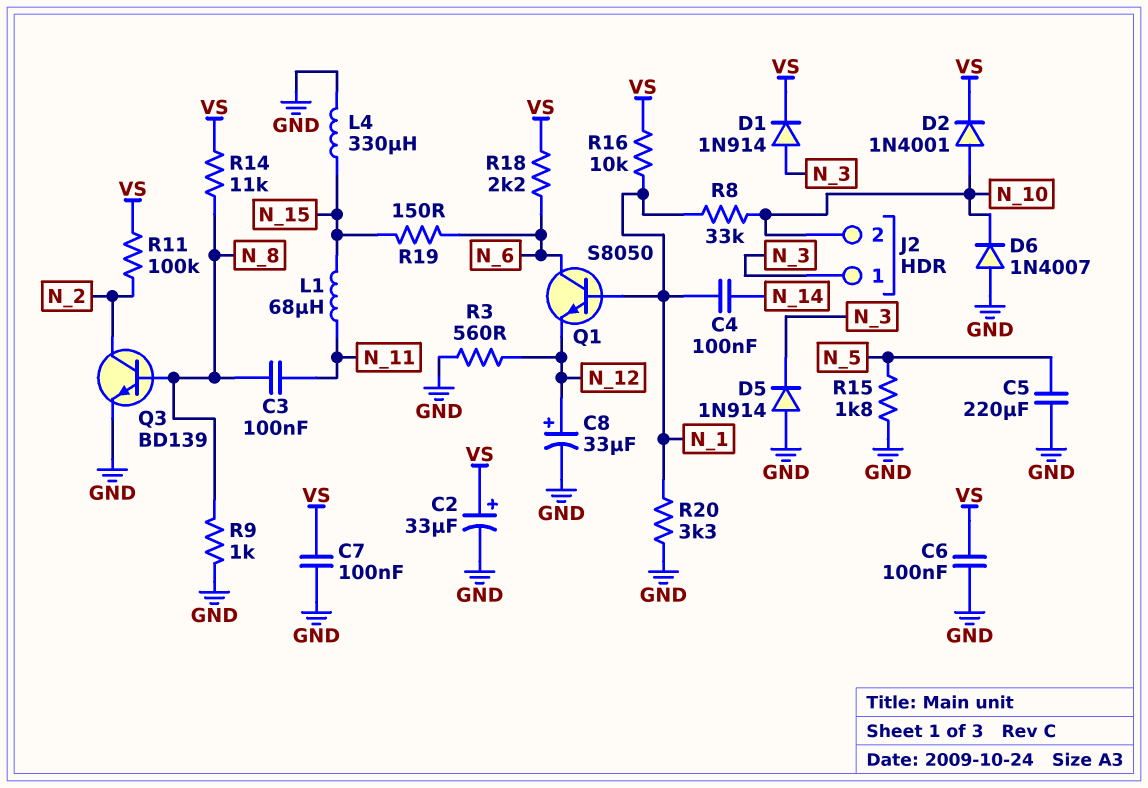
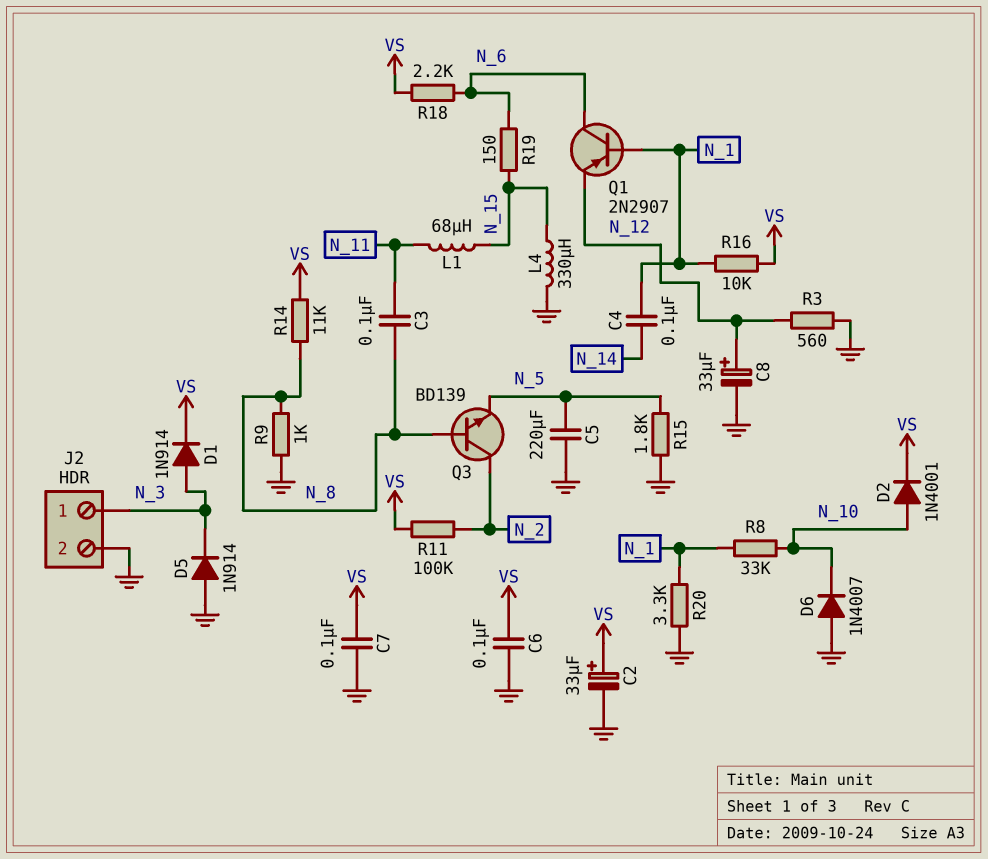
J2 pin 2: N_10 -> GND
Q1: NPN S8050 (B N_1, C N_6, E N_12) -> PNP 2N2907 (B N_1, C N_6, E N_12)
Q3: NPN BD139 (B N_8, C N_2, E GND) -> NPN BD139 (B N_8, C N_2, E N_5)

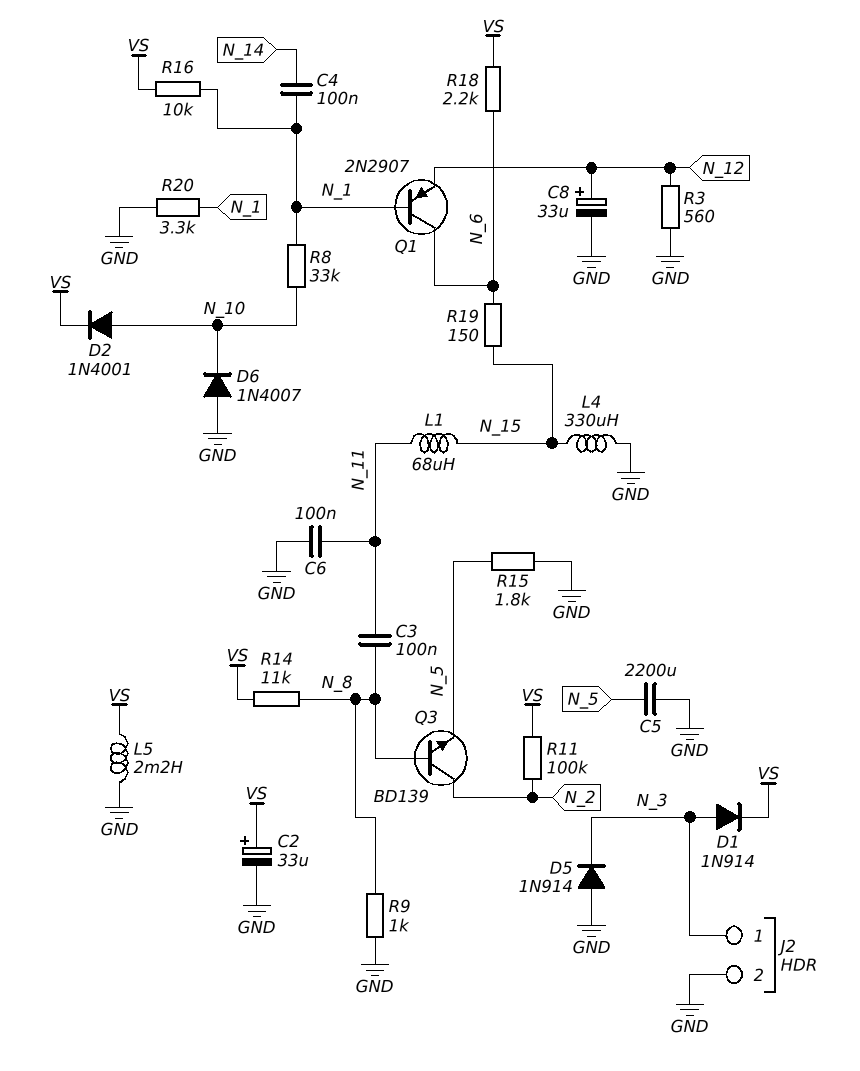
C5: 220uF (GND, N_5) -> 2200uF (GND, N_5)
C6: 100nF (GND, VS) -> 100nF (GND, N_11)
C7: 100nF (GND, VS) -> none
L5: none -> 2.2mH (GND, VS)

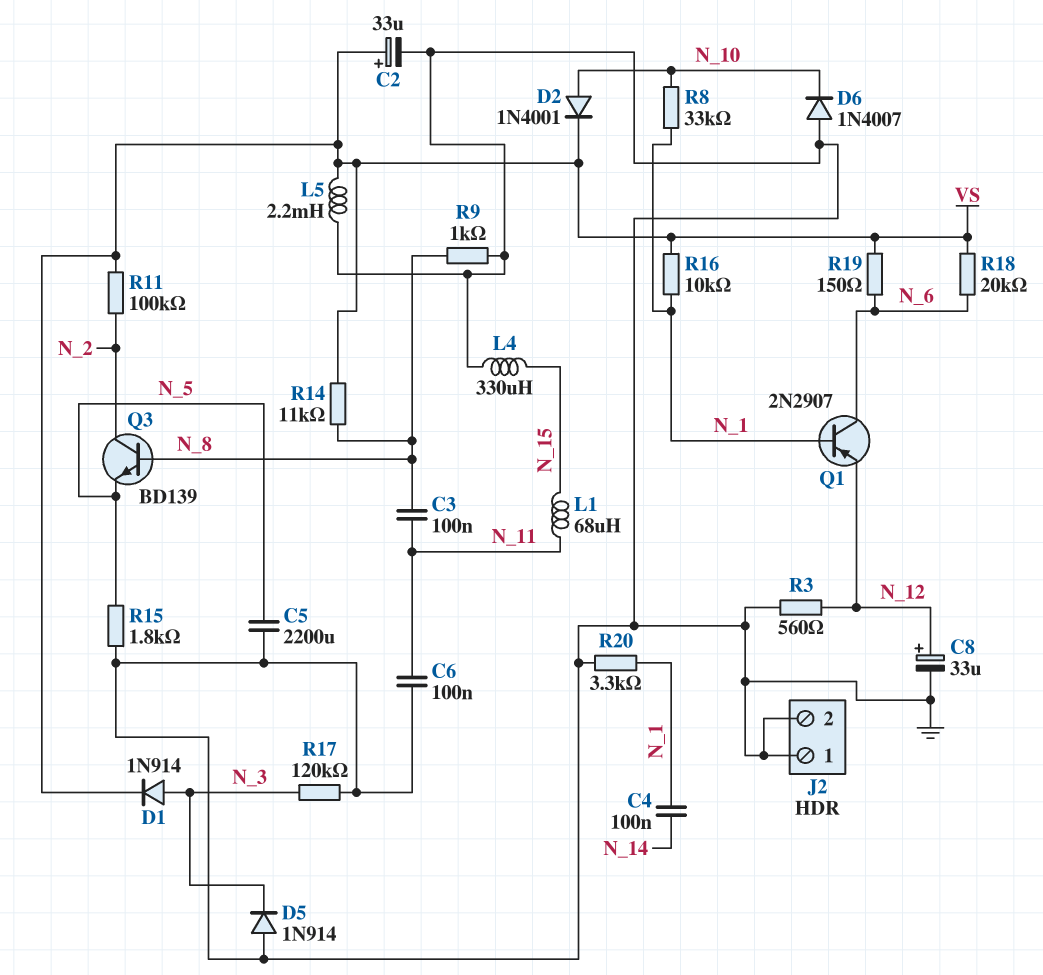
J2 pin 1: N_3 -> GND
R17: none -> 120k (GND, N_3)
R18: 2.2k (N_6, VS) -> 20k (N_6, VS)
R19: 150 (N_6, N_15) -> 150 (N_6, VS)

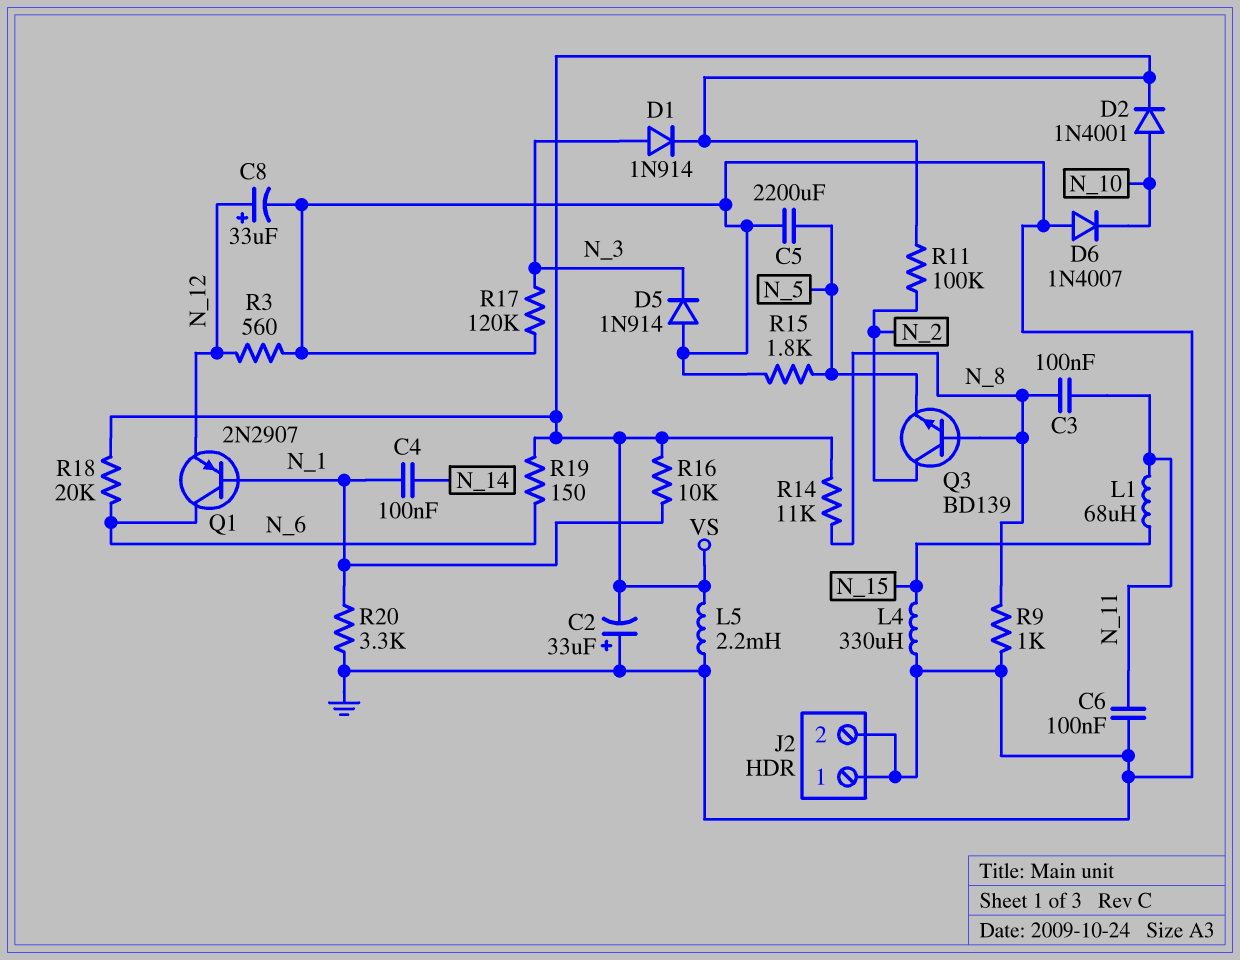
C2: 33uF (plus VS, minus GND) -> 33uF (plus GND, minus VS)
R8: 33k (N_1, N_10) -> none

